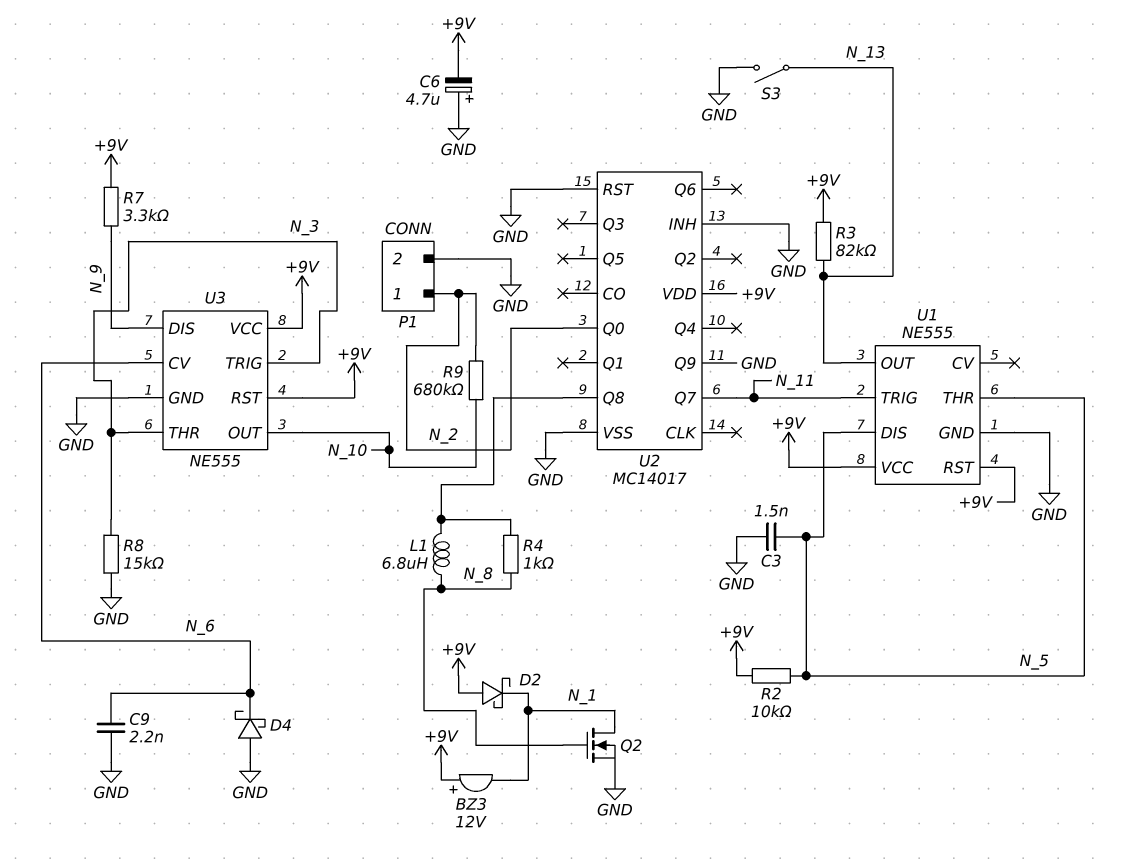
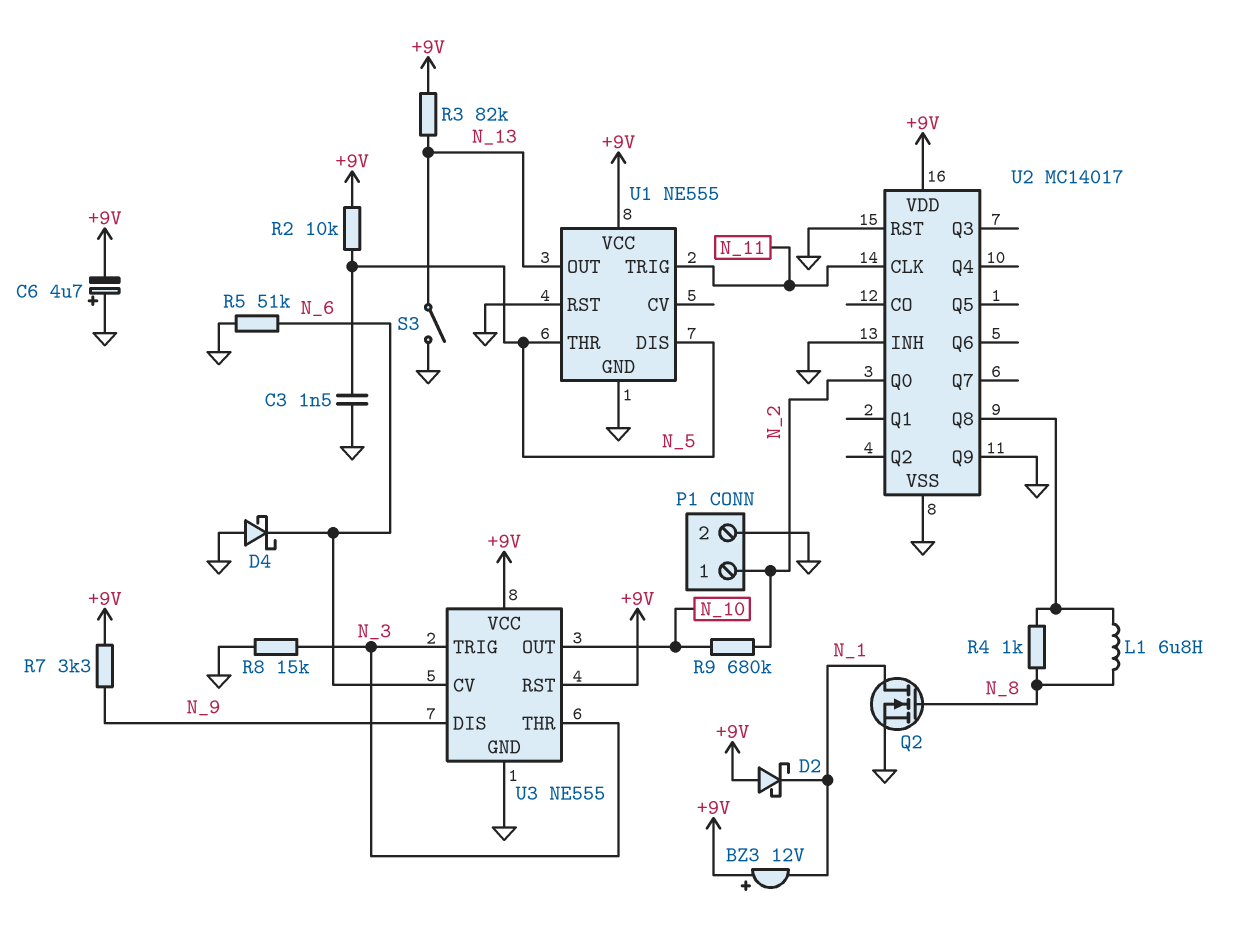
C9: 2.2nF (GND, N_6) -> none
R5: none -> 51k (GND, N_6)
U1 pin RST: +9V -> GND
U2 pin CLK: none -> N_11
U2 pin Q7: N_11 -> none

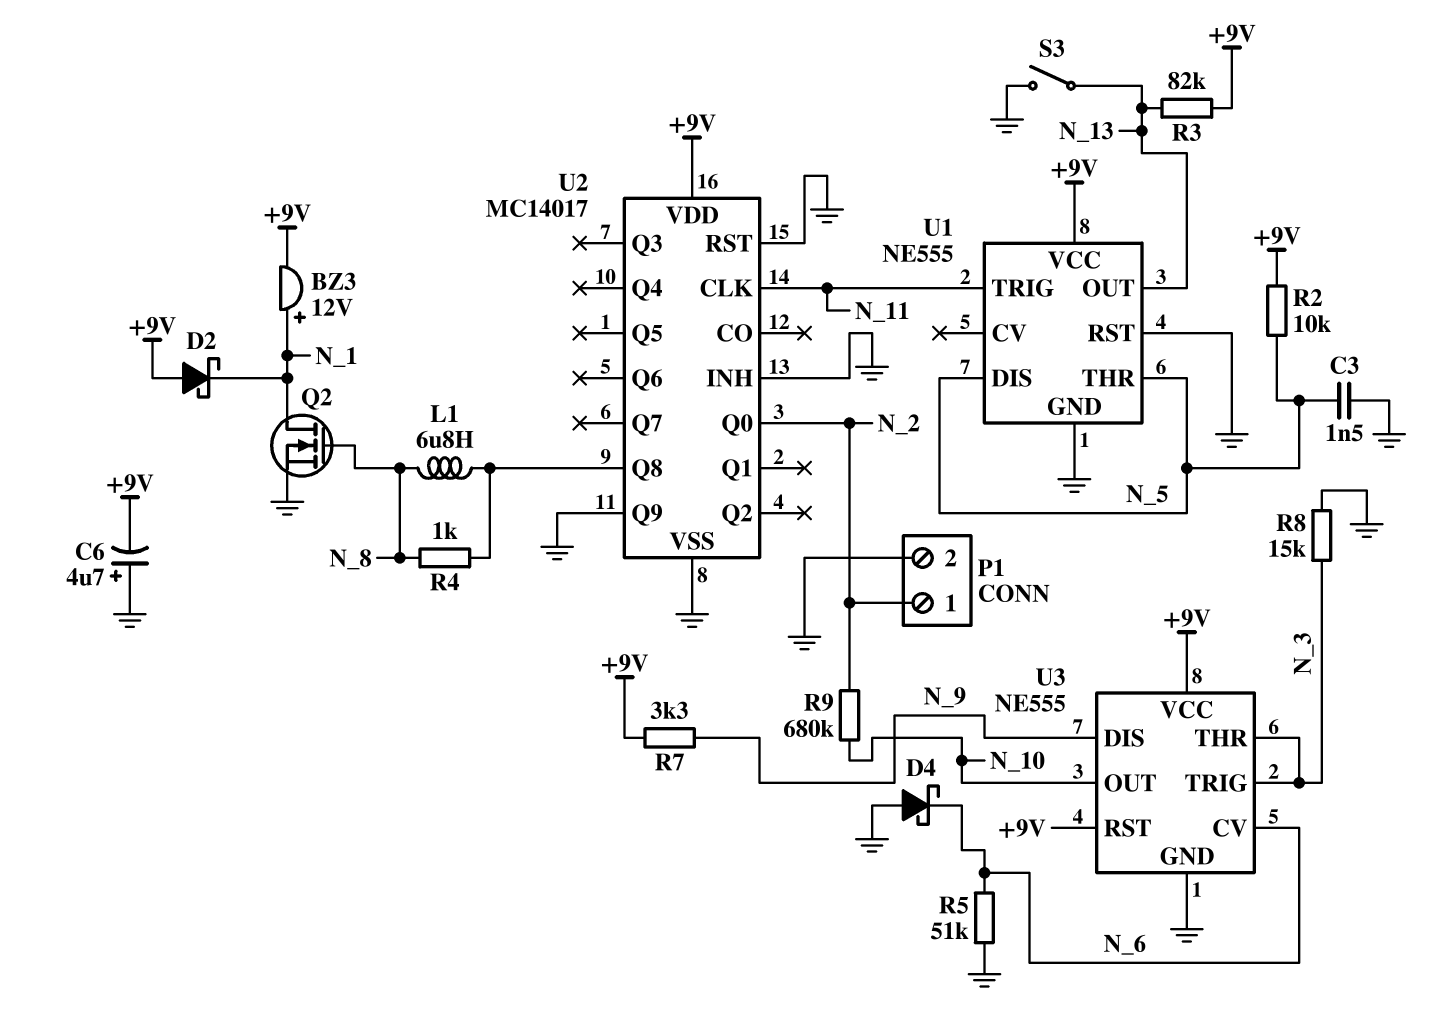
BZ3: buzzer 12V (plus +9V, minus N_1) -> buzzer 12V (plus N_1, minus +9V)

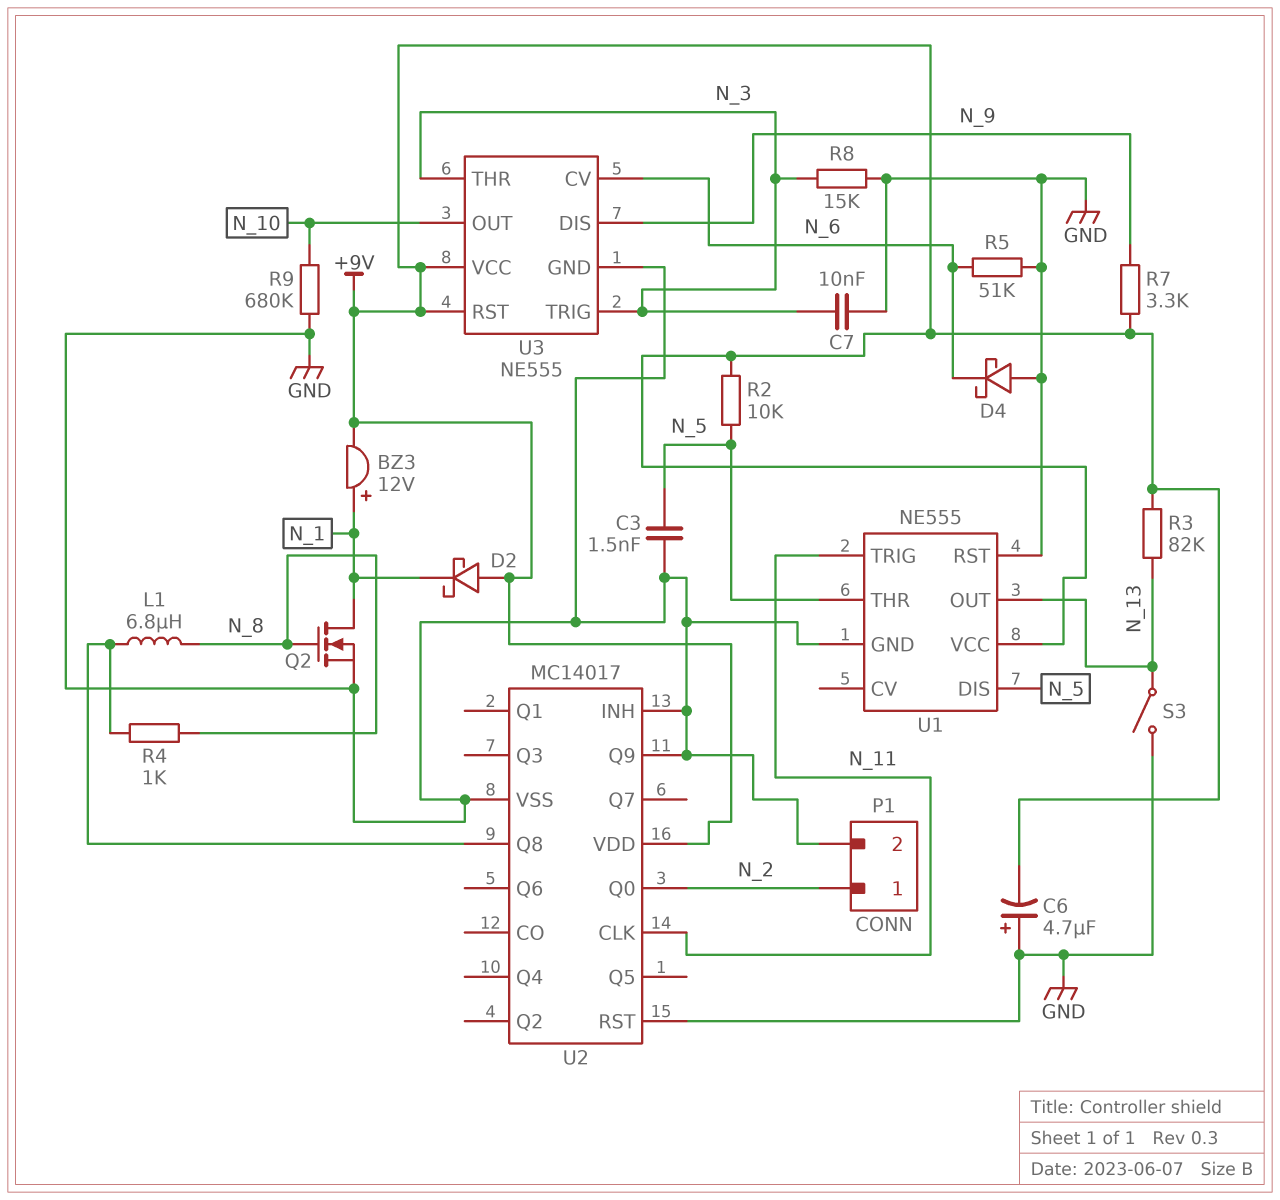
C7: none -> 10nF (GND, N_3)
R9: 680k (N_2, N_10) -> 680k (GND, N_10)

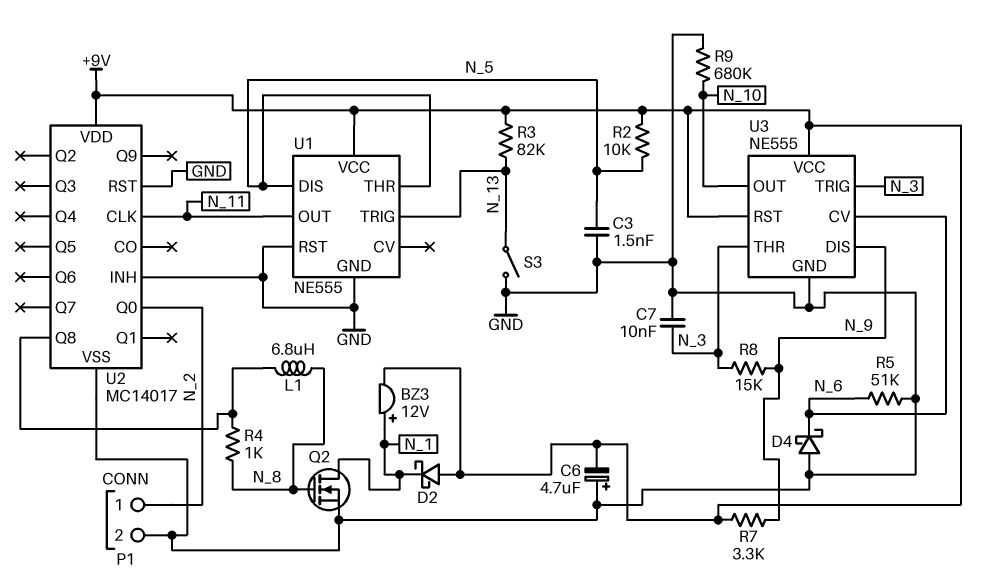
R8: 15k (GND, N_3) -> 15k (N_3, N_9)
U1 pin OUT: N_13 -> N_11
U1 pin TRIG: N_11 -> N_13
U2 pin Q9: GND -> none

